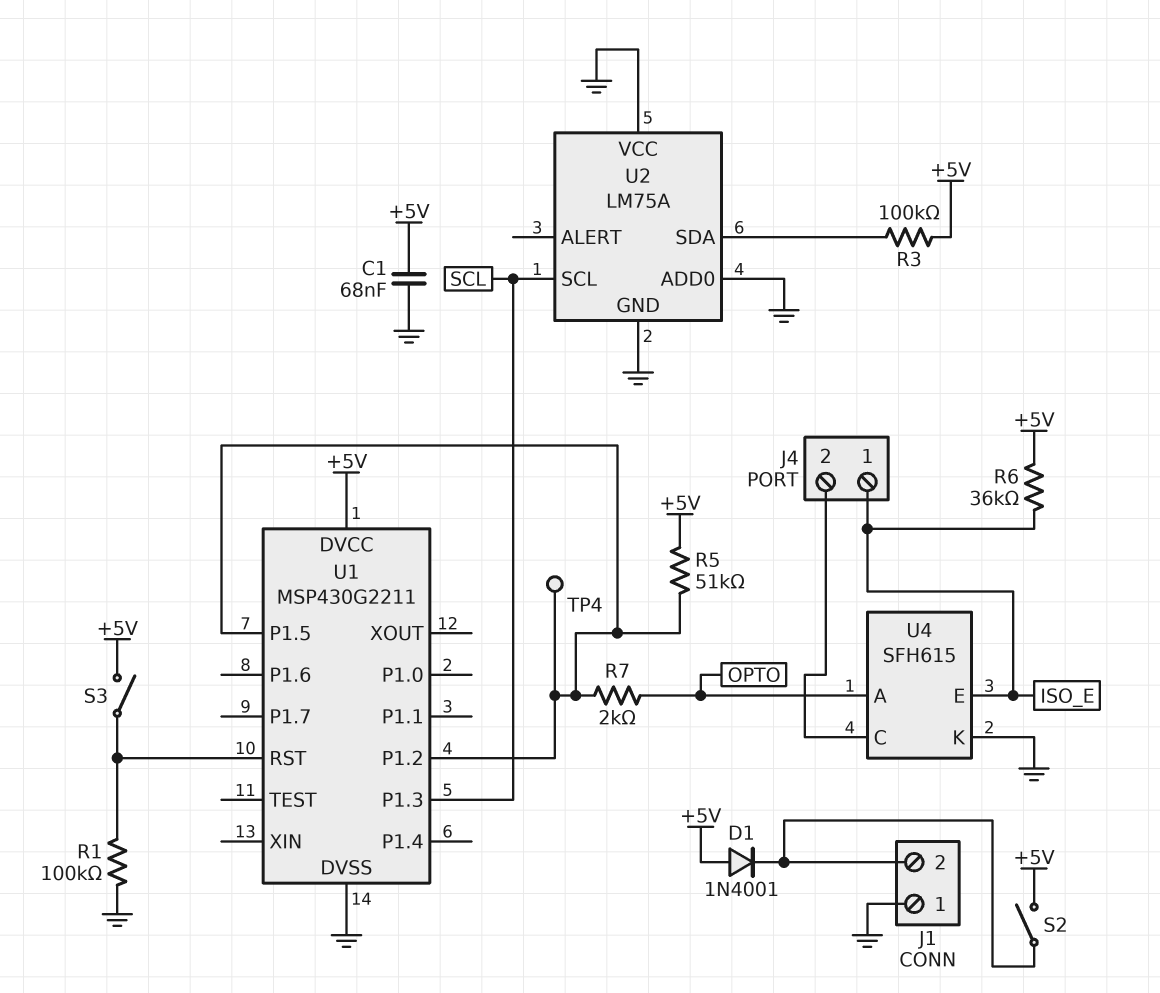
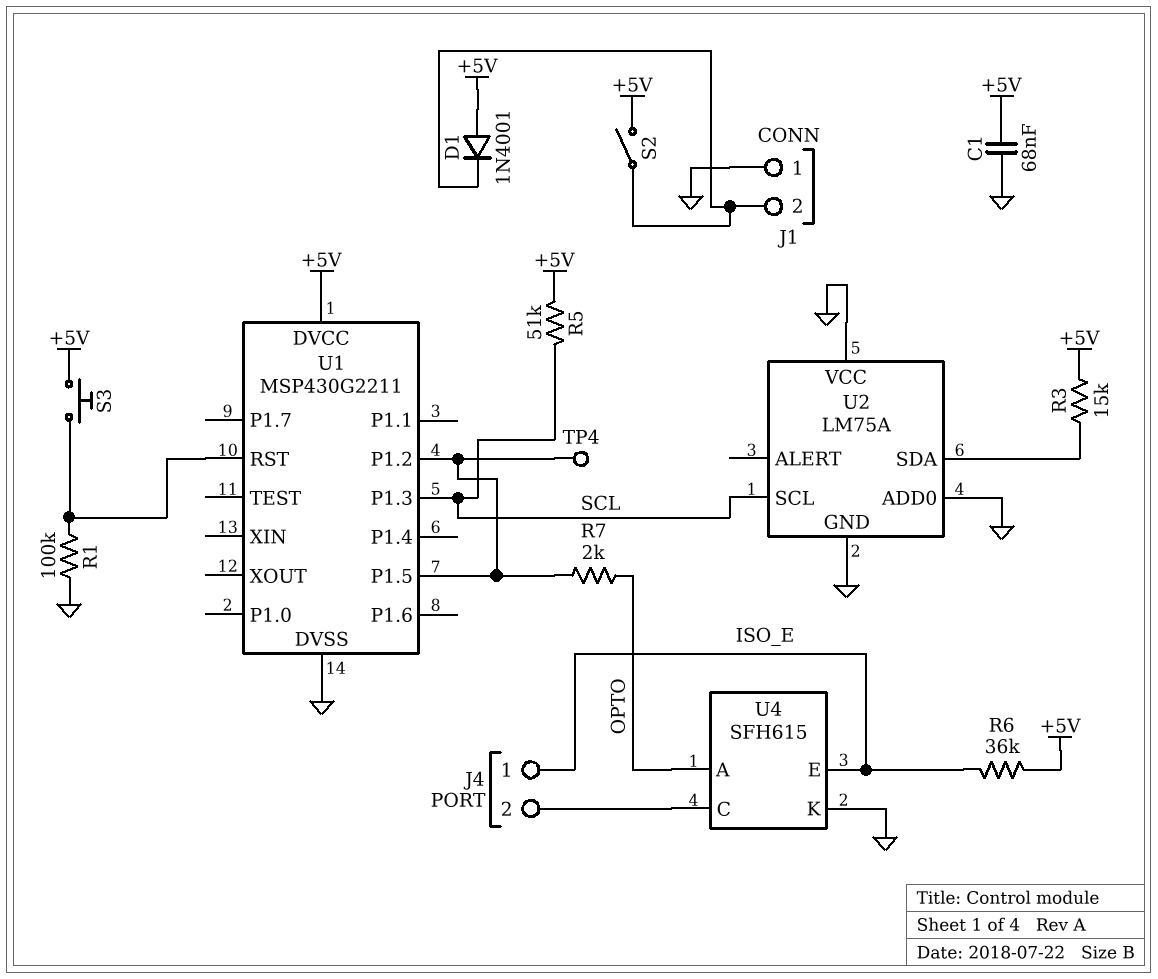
R3: 100k (+5V, U2/SDA) -> 15k (+5V, U2/SDA)
R5: 51k (+5V, U1/P1.2) -> 51k (+5V, SCL)
S3: switch (+5V, U1/RST) -> button (+5V, U1/RST)

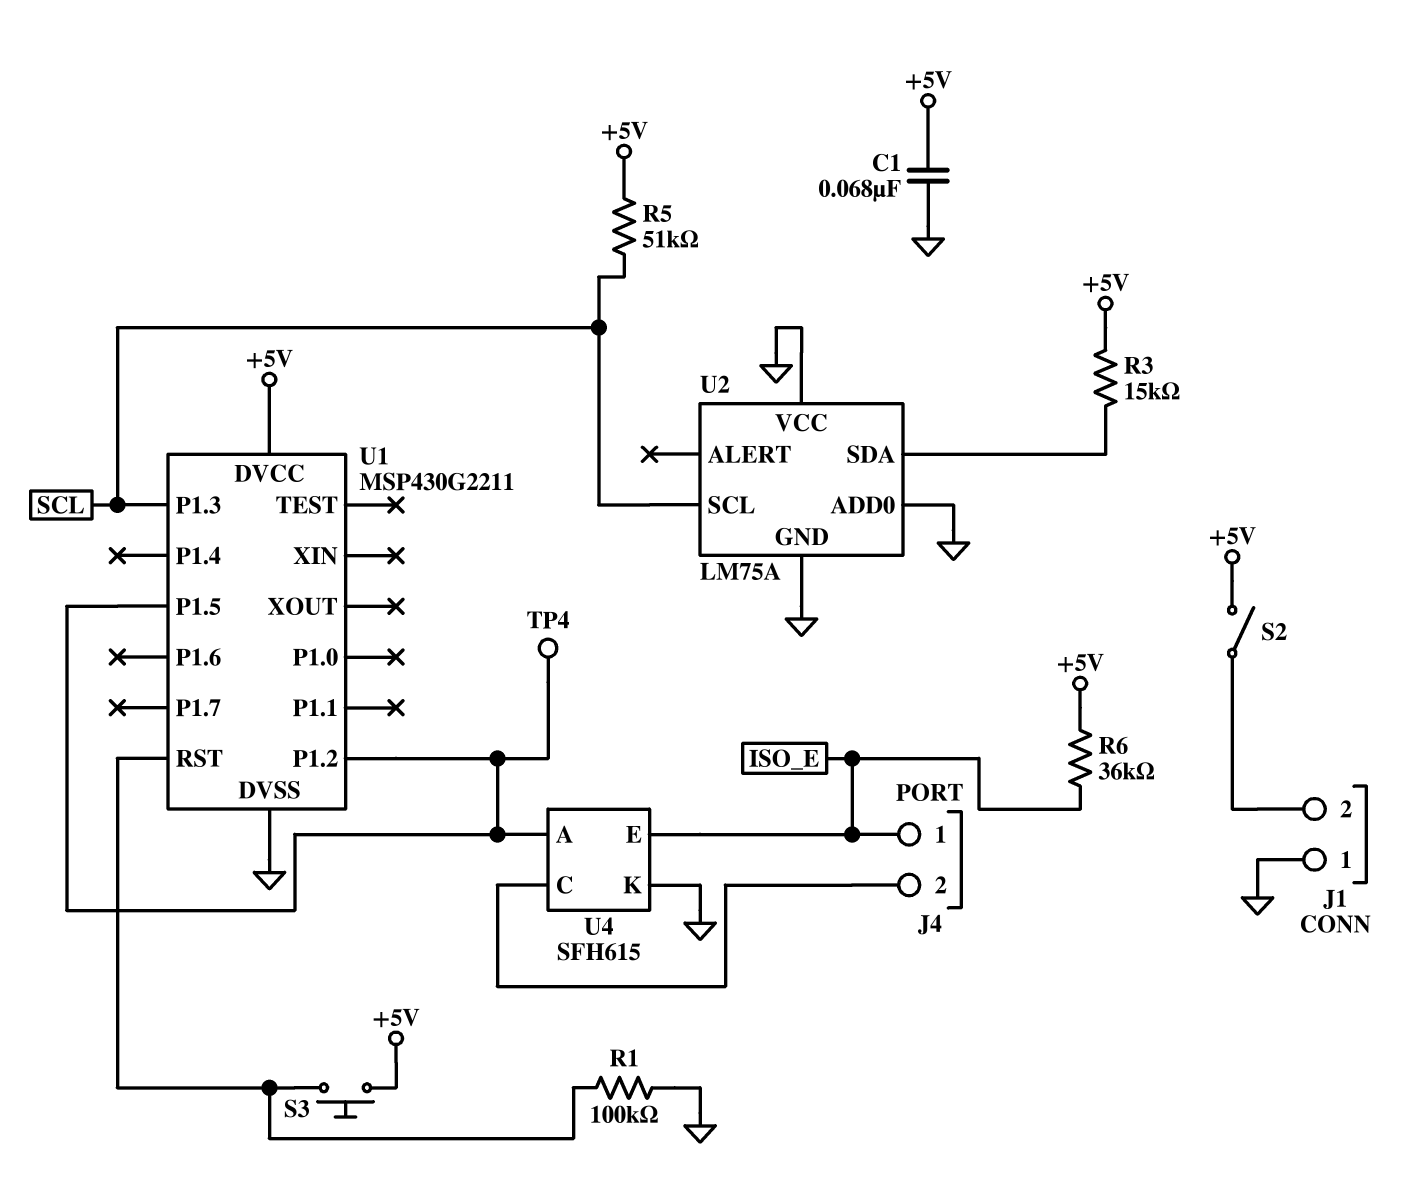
D1: diode 1N4001 (A +5V, K J1/2) -> none
R7: 2k (OPTO, U1/P1.2) -> none
U4 pin A: OPTO -> U1/P1.2

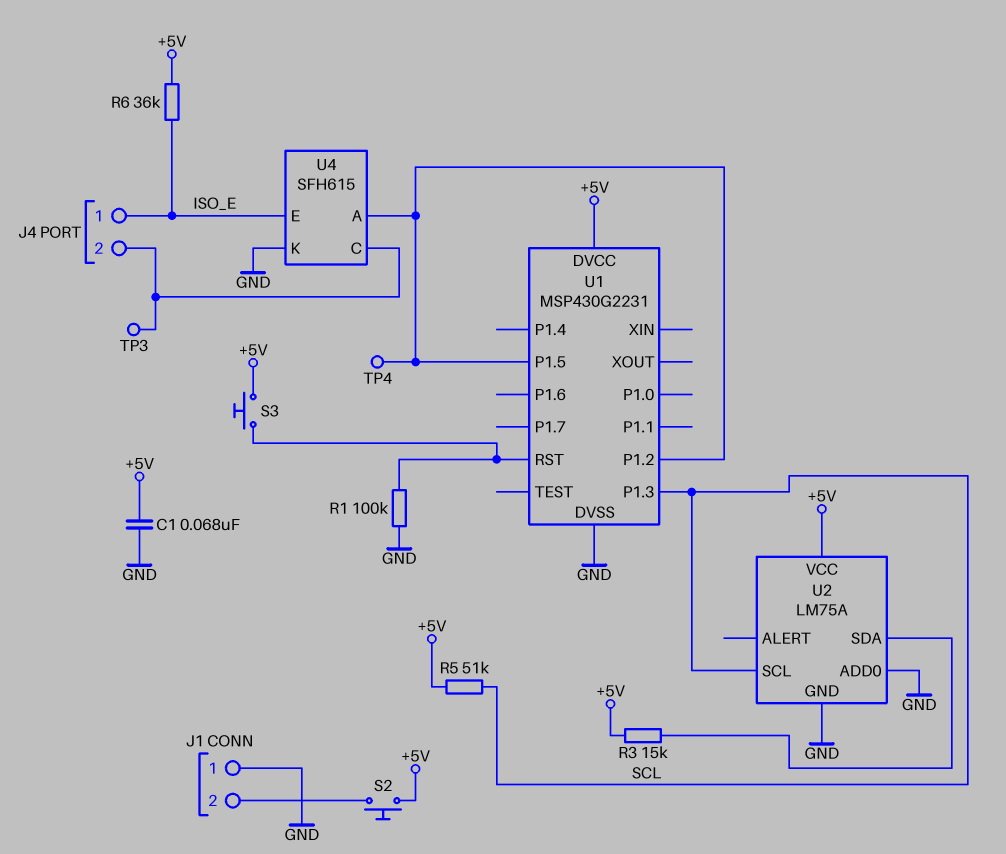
S2: switch (+5V, J1/2) -> button (+5V, J1/2)
TP3: none -> test point (J4/2)
U1: MSP430G2211 -> MSP430G2231
U2 pin VCC: GND -> +5V

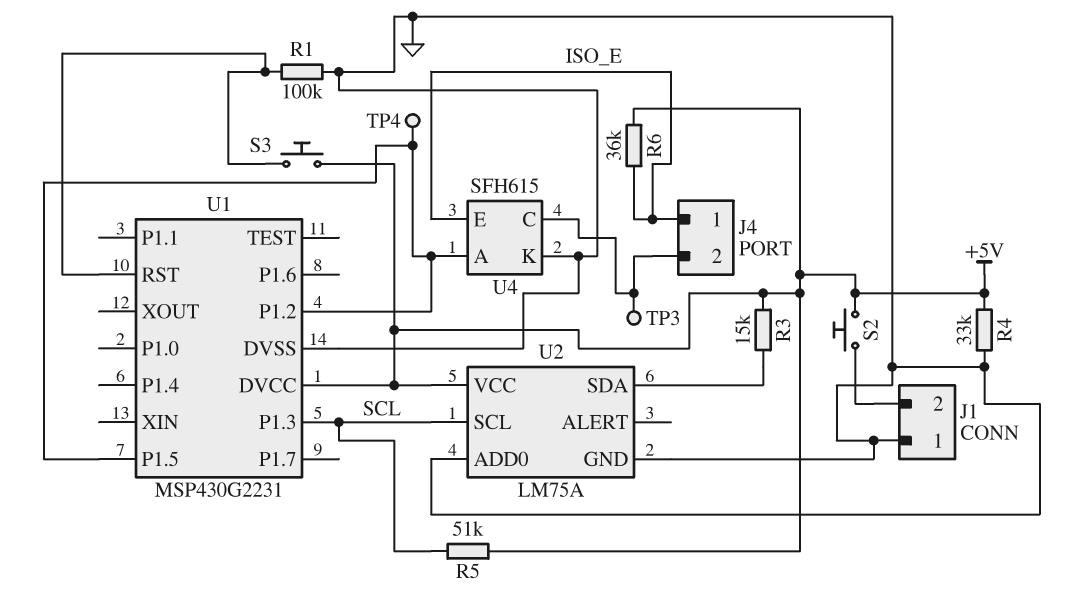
C1: 68nF (+5V, GND) -> none
R4: none -> 33k (+5V, GND)

